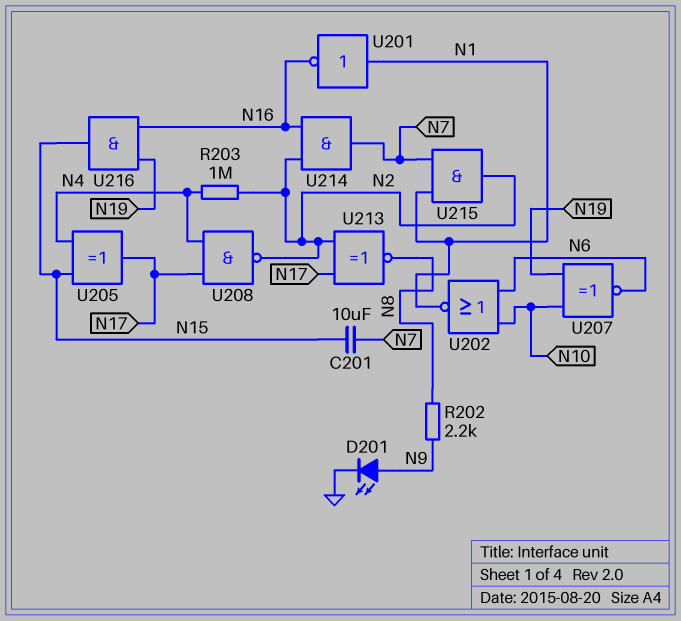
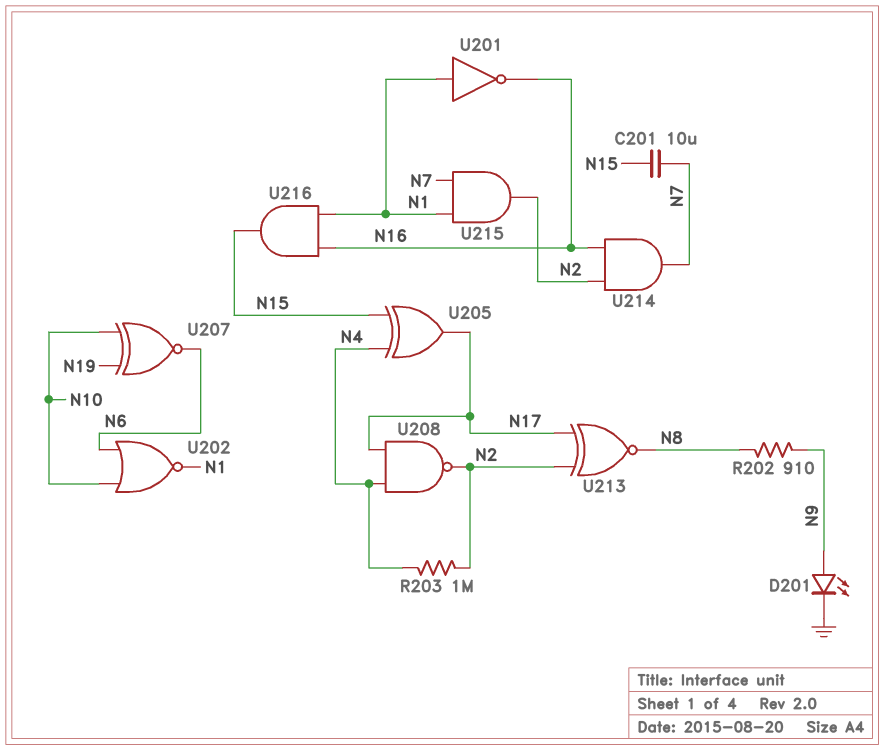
R202: 2.2k (N8, N9) -> 910 (N8, N9)
U216: AND (in N16, in N19, out N15) -> AND (in N1, in N16, out N15)

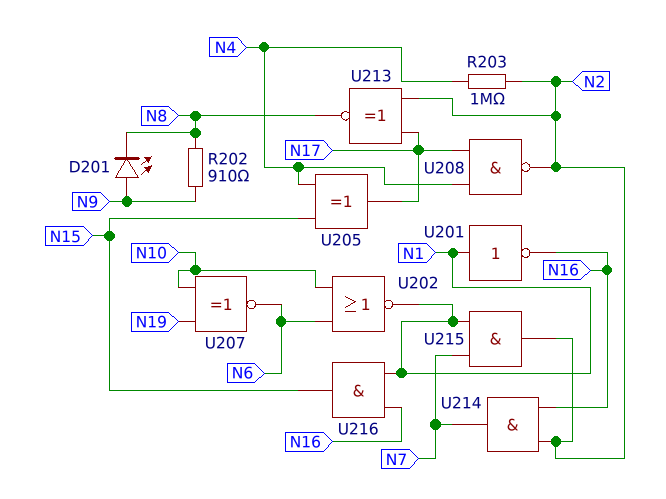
C201: 10uF (N7, N15) -> none
D201: LED (A N9, K GND) -> LED (A N9, K N8)

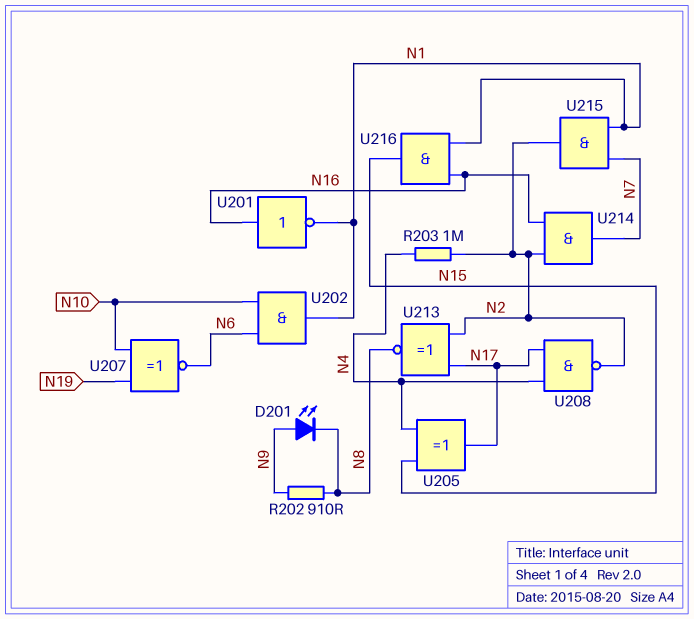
U201: NOT (in N1, out N16) -> NOT (in N16, out N1)
U202: NOR (in N6, in N10, out N1) -> AND (in N6, in N10, out N1)

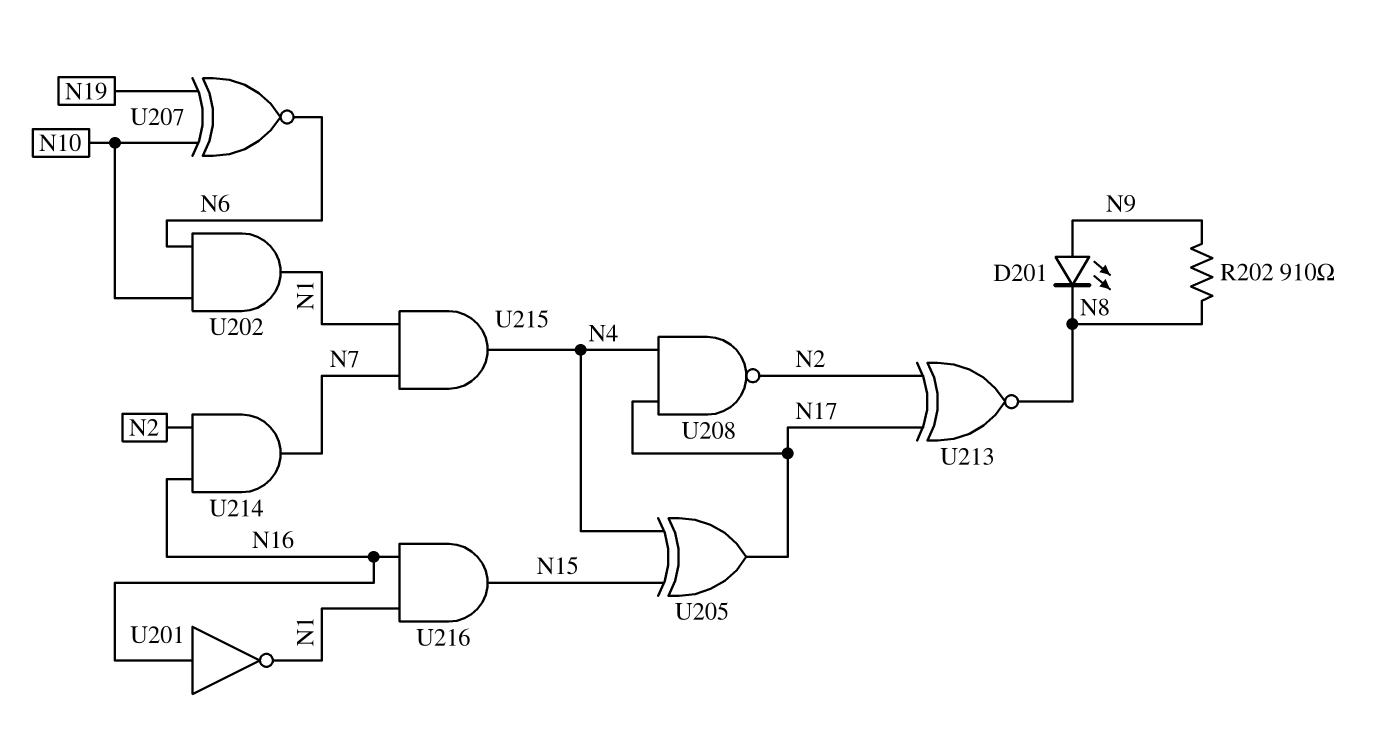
R203: 1M (N2, N4) -> none
U215: AND (in N1, in N7, out N2) -> AND (in N1, in N7, out N4)

